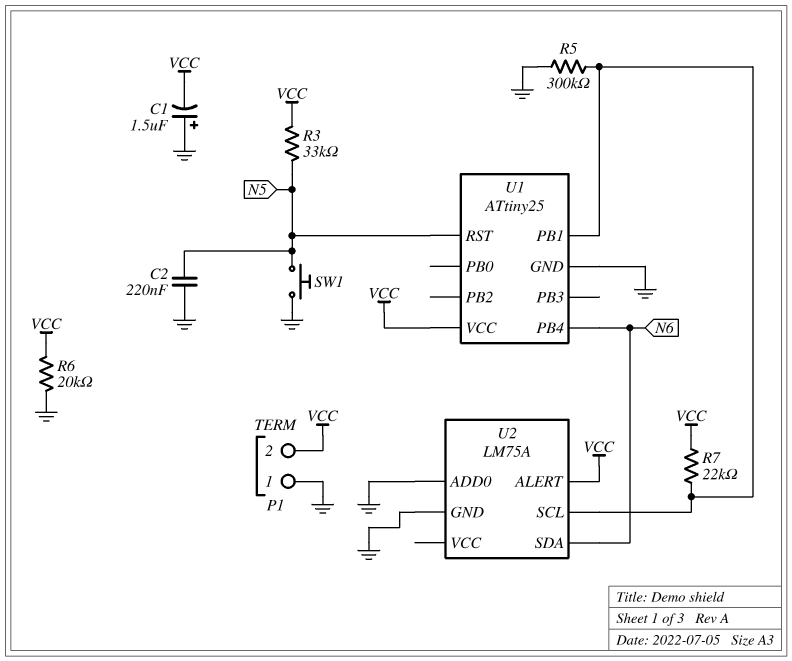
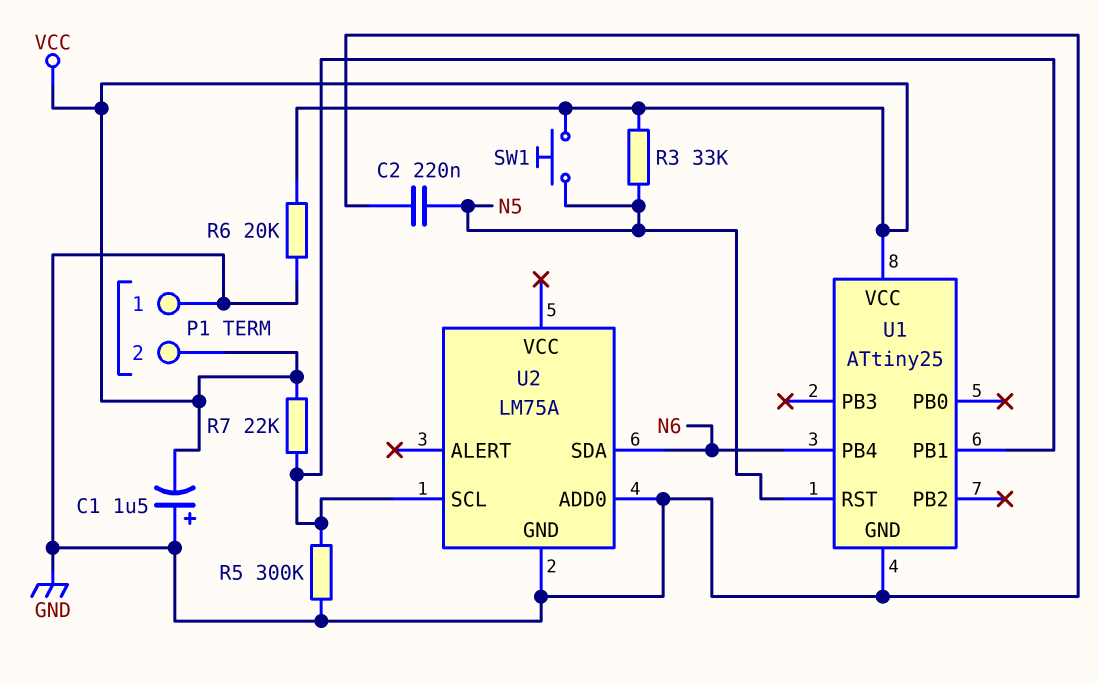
SW1: button (GND, N5) -> button (N5, VCC)
U2 pin ALERT: VCC -> none

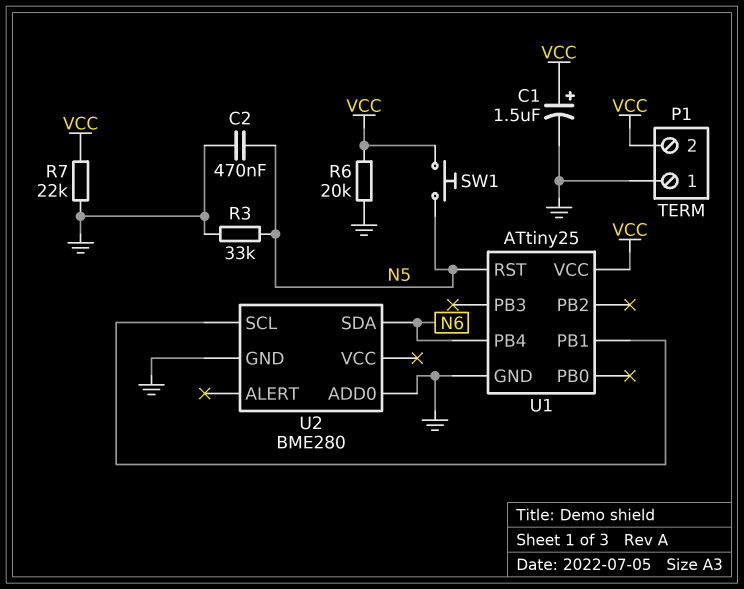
C1: 1.5uF (plus GND, minus VCC) -> 1.5uF (plus VCC, minus GND)
C2: 220nF (GND, N5) -> 470nF (GND, N5)
R3: 33k (N5, VCC) -> 33k (GND, N5)
R5: 300k (GND, U1/PB1) -> none
R7: 22k (U1/PB1, VCC) -> 22k (GND, VCC)
U2: LM75A -> BME280

